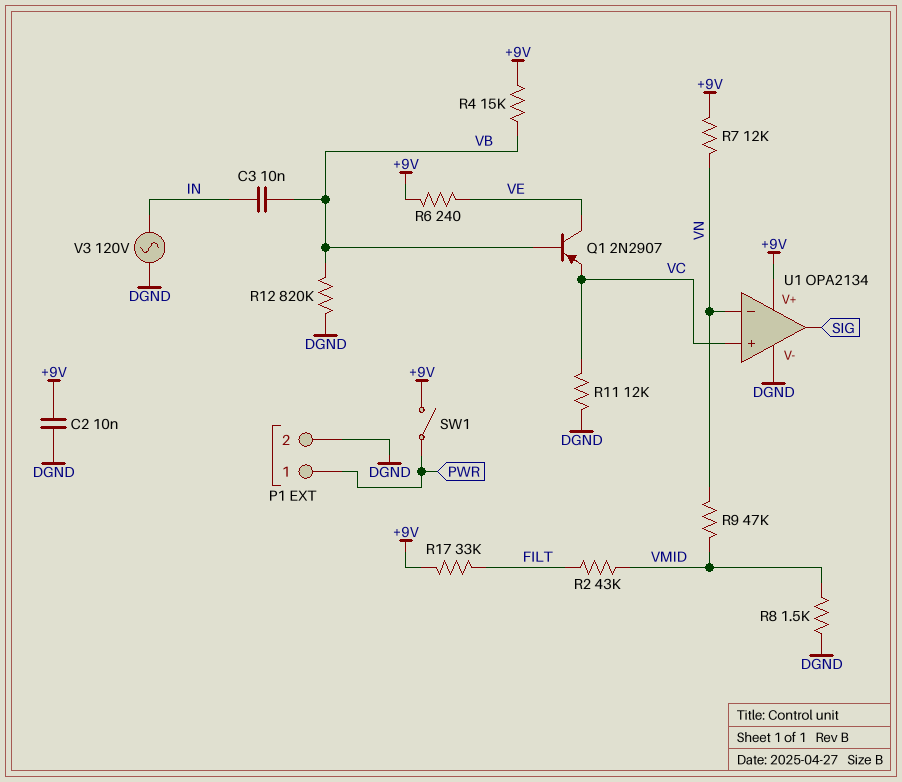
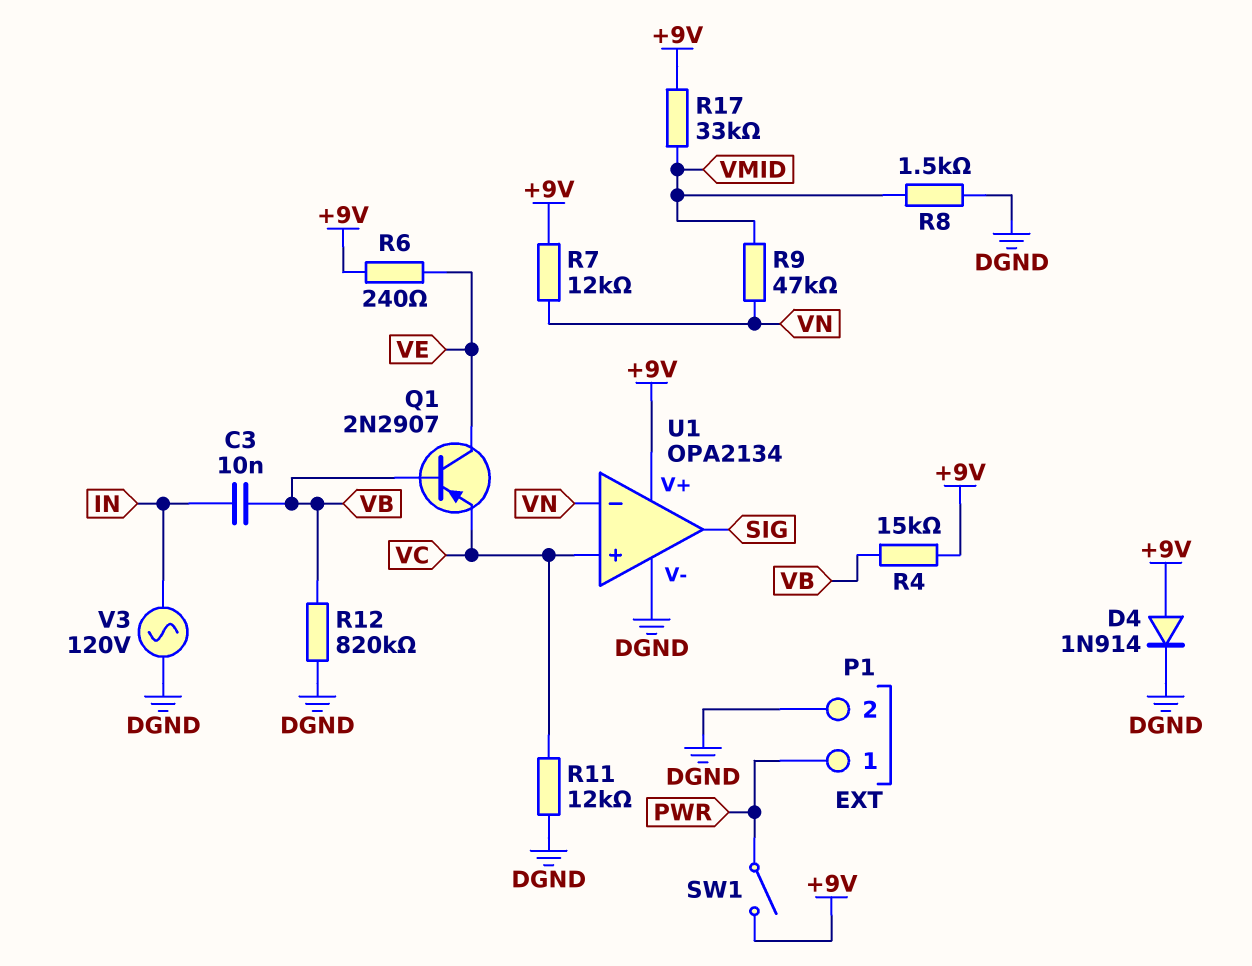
C2: 10nF (+9V, DGND) -> none
D4: none -> diode 1N914 (A +9V, K DGND)
R2: 43k (FILT, VMID) -> none
R17: 33k (+9V, FILT) -> 33k (+9V, VMID)

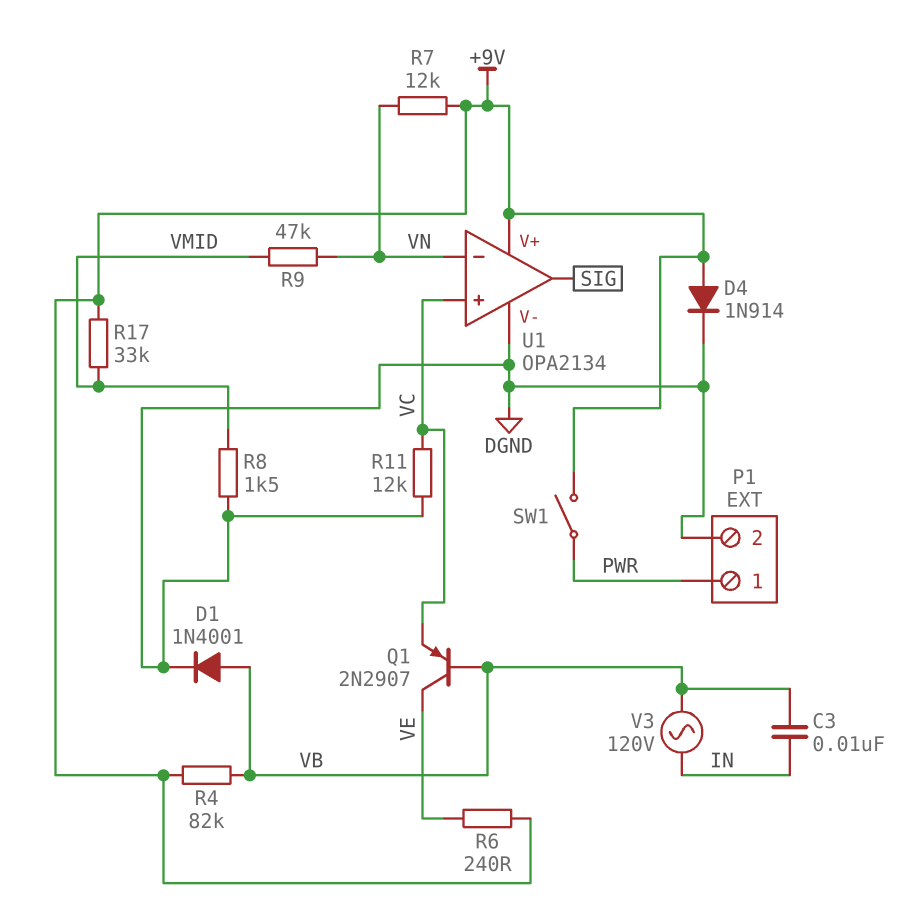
D1: none -> diode 1N4001 (A VB, K DGND)
R4: 15k (+9V, VB) -> 82k (+9V, VB)
R12: 820k (DGND, VB) -> none
V3: AC 120V (DGND, IN) -> AC 120V (IN, VB)

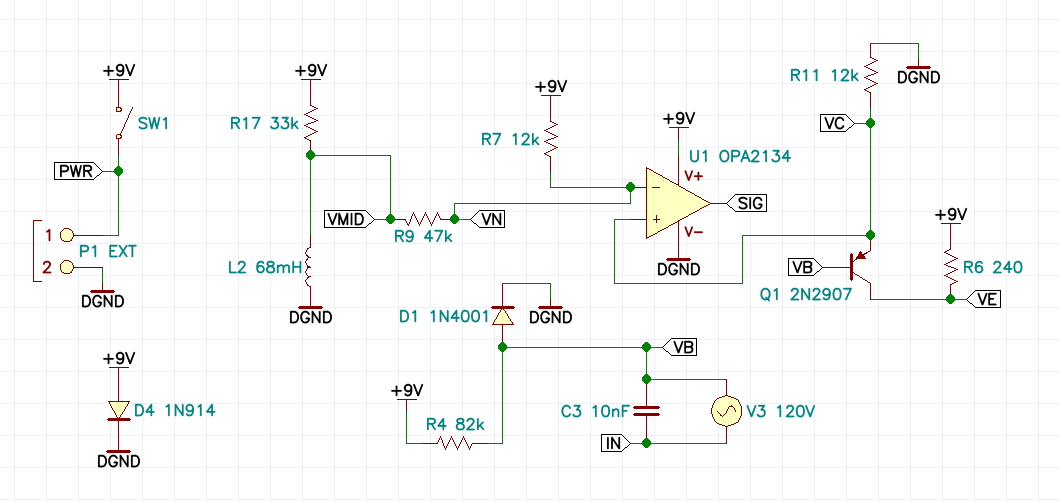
L2: none -> 68mH (DGND, VMID)
R8: 1.5k (DGND, VMID) -> none

